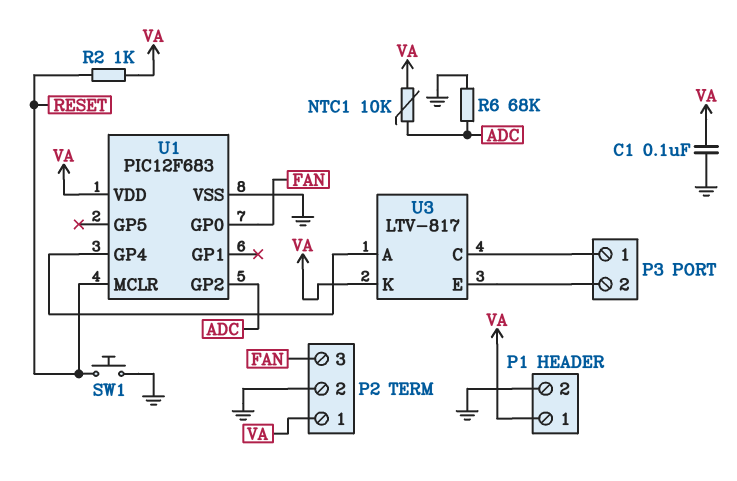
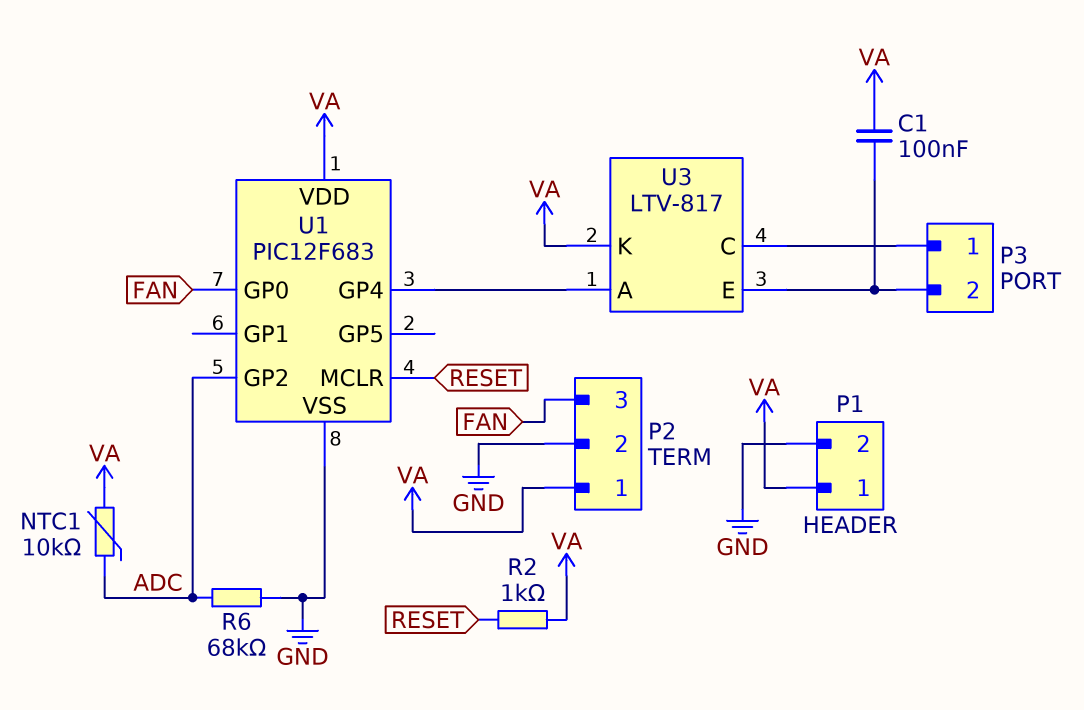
C1: 100nF (GND, VA) -> 100nF (P3/2, VA)
SW1: button (GND, RESET) -> none

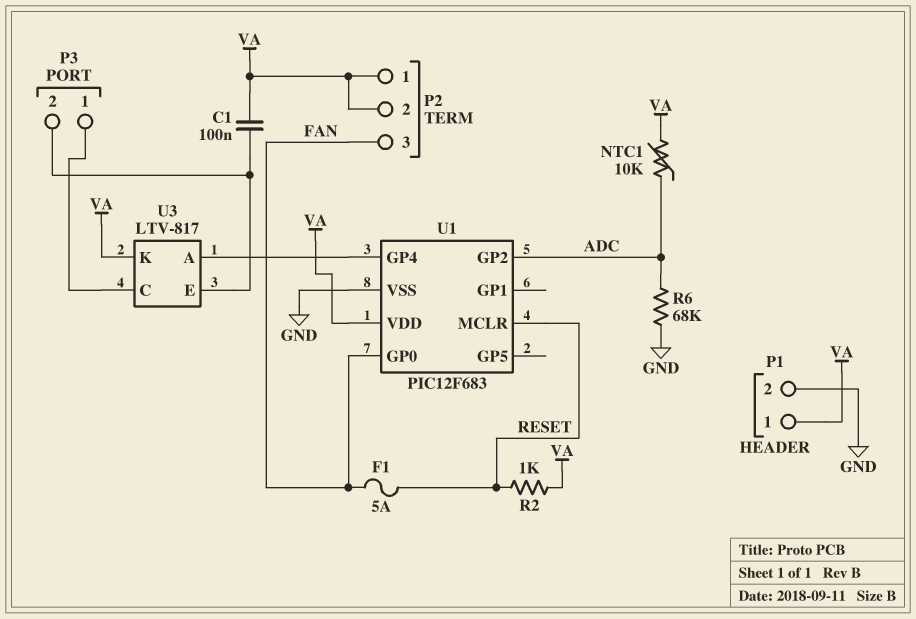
F1: none -> 5A (FAN, RESET)
P2 pin 2: GND -> VA

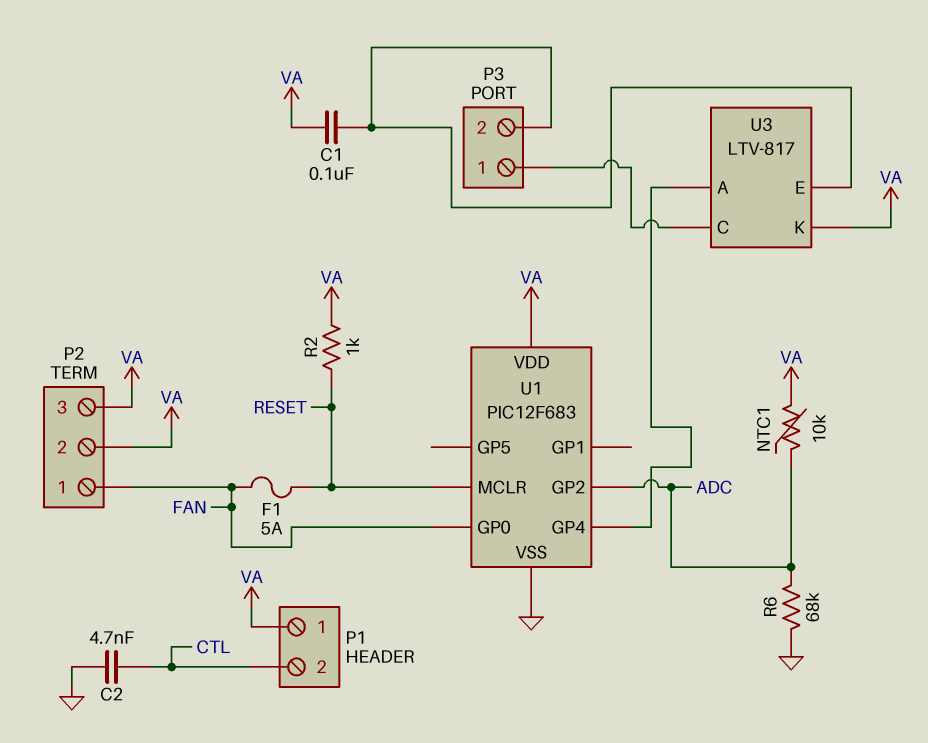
C2: none -> 4.7nF (CTL, GND)
P1 pin 2: GND -> CTL
P2 pin 1: VA -> FAN
P2 pin 3: FAN -> VA

